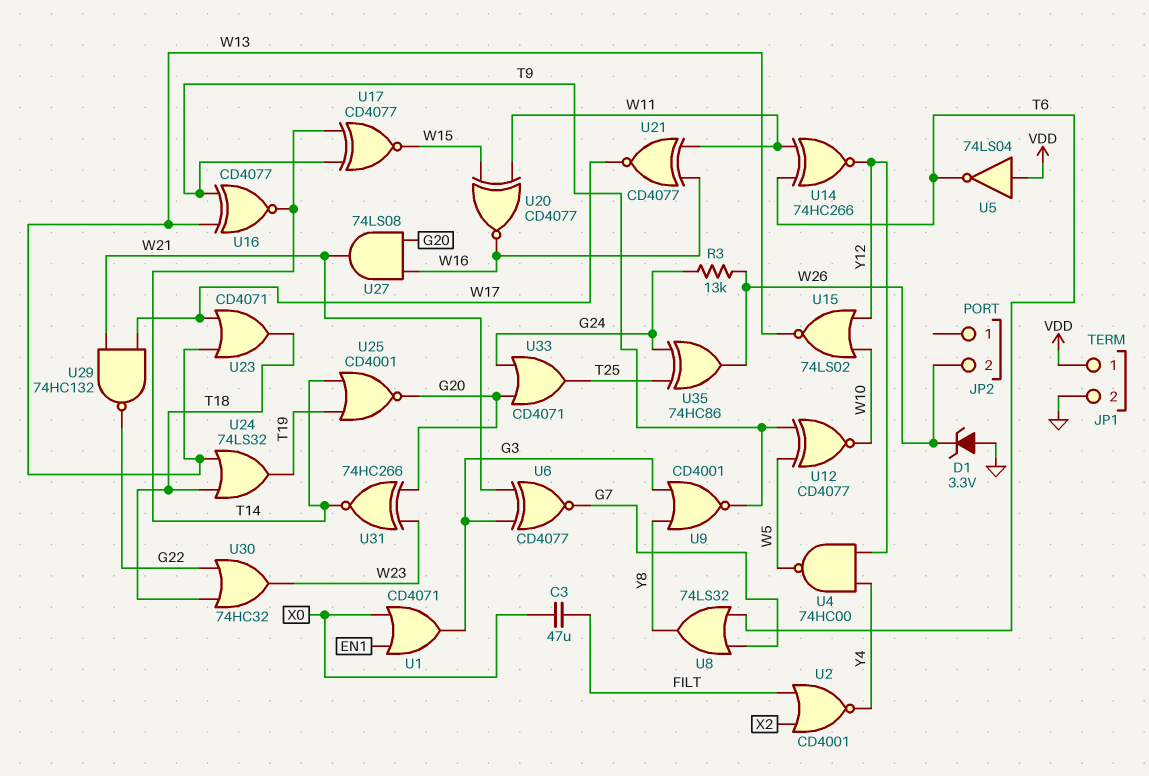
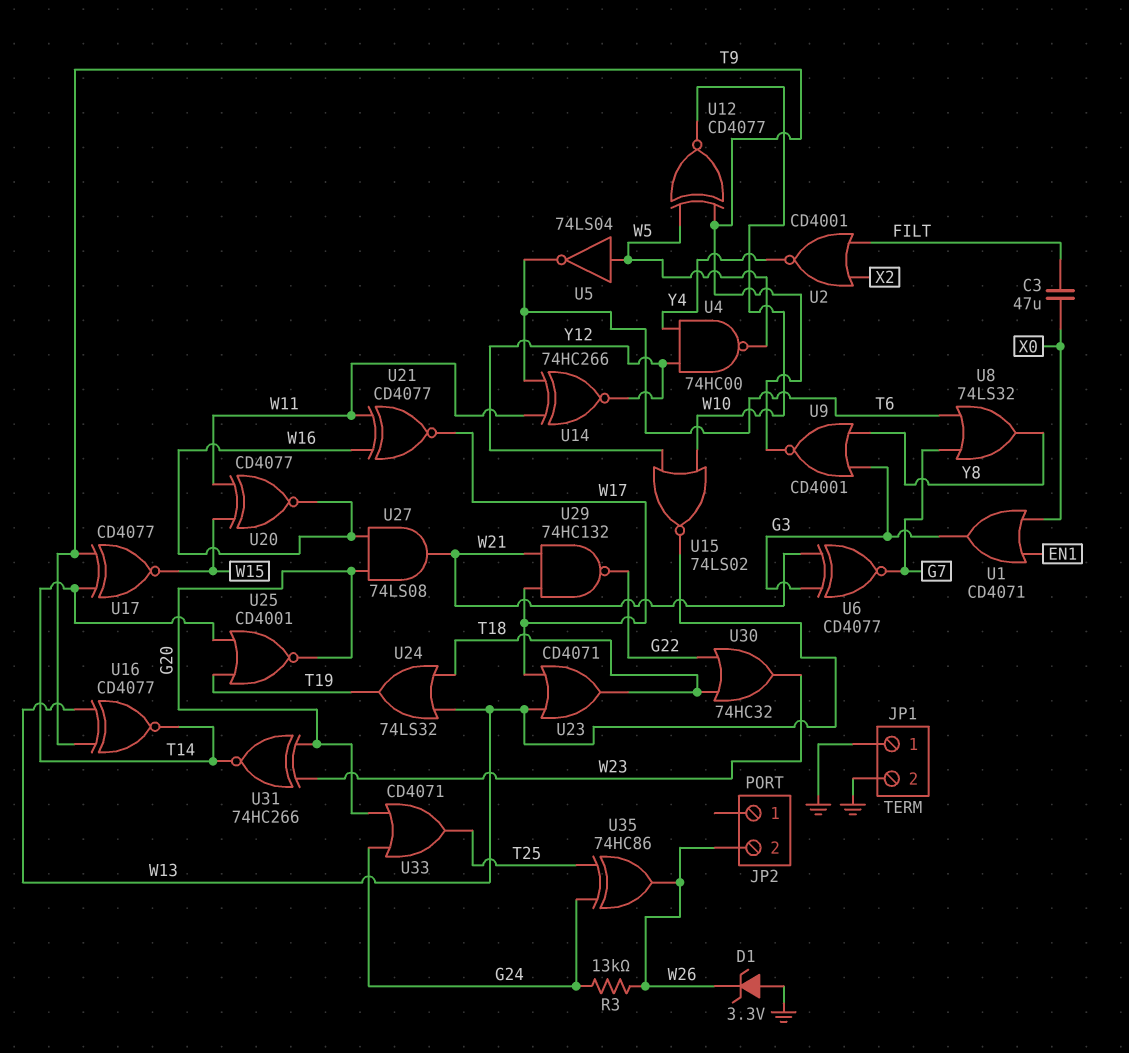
JP1 pin 1: VDD -> GND
U5: NOT 74LS04 (in VDD, out T6) -> NOT 74LS04 (in W5, out T6)

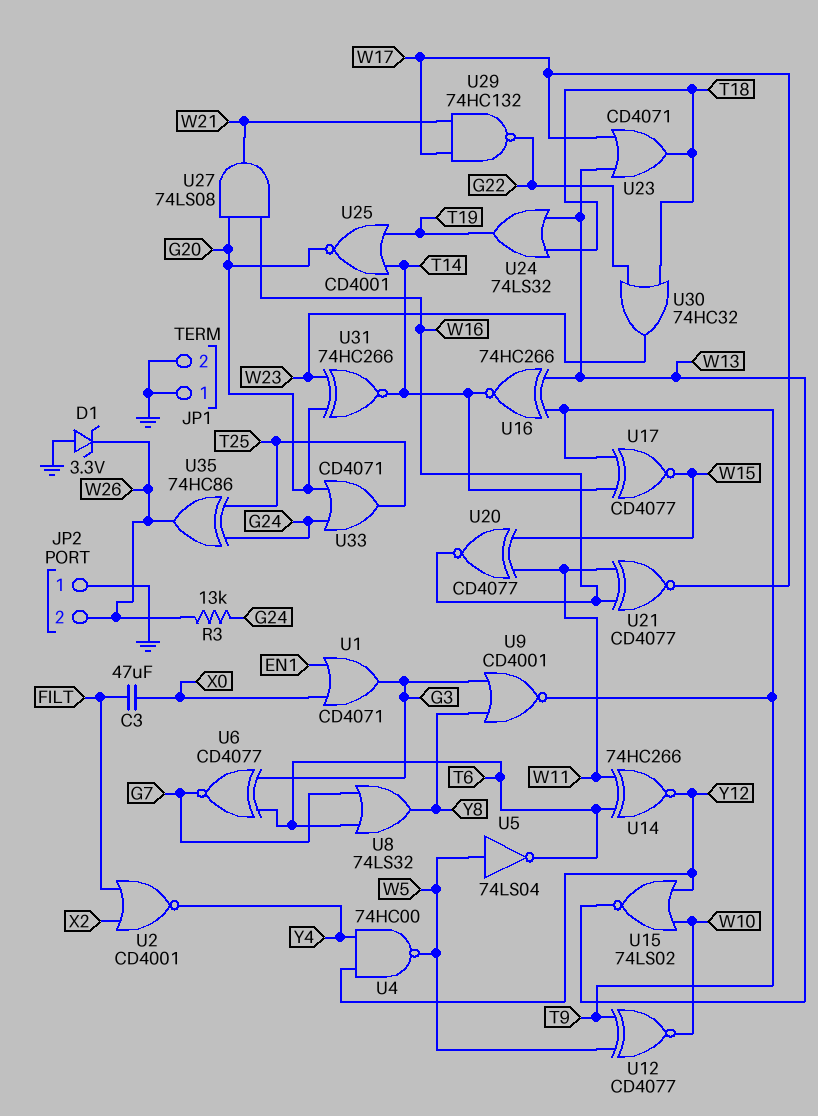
JP2 pin 1: none -> GND
U6: XNOR CD4077 (in G3, in W21, out G7) -> XNOR CD4077 (in G3, in T6, out G7)
U16: XNOR CD4077 (in T9, in W13, out T14) -> XNOR 74HC266 (in T9, in W13, out T14)

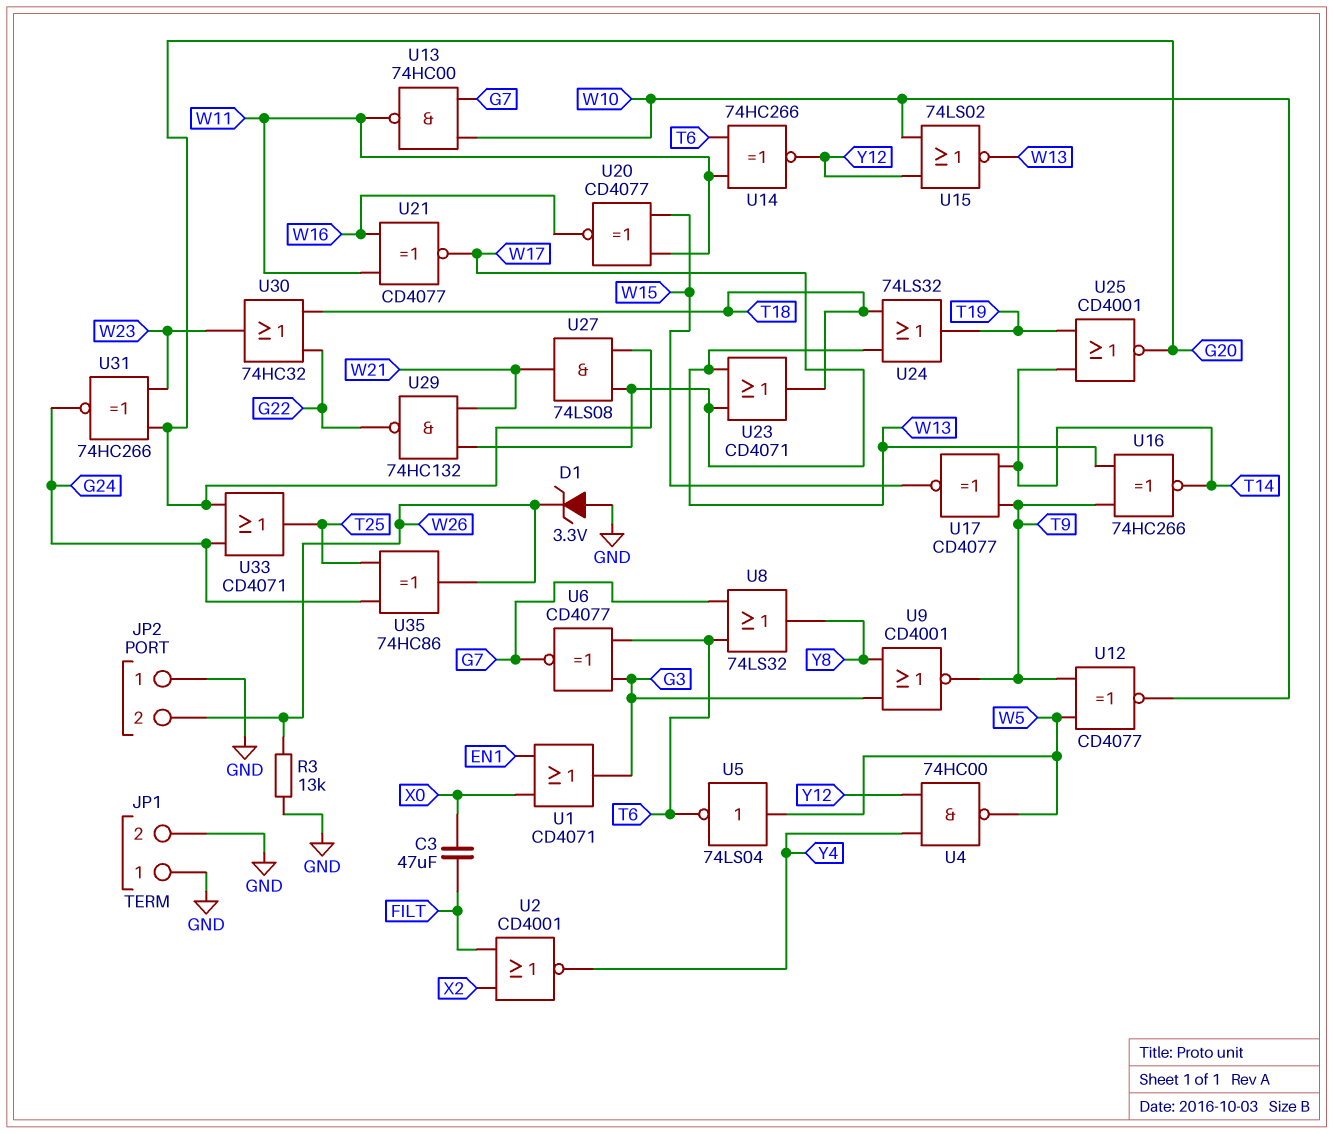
R3: 13k (G24, W26) -> 13k (GND, W26)
U13: none -> NAND 74HC00 (in G7, in W10, out W11)
U27: AND 74LS08 (in G20, in W16, out W21) -> AND 74LS08 (in G20, in W17, out W21)
U31: XNOR 74HC266 (in G20, in W23, out T14) -> XNOR 74HC266 (in G20, in W23, out G24)

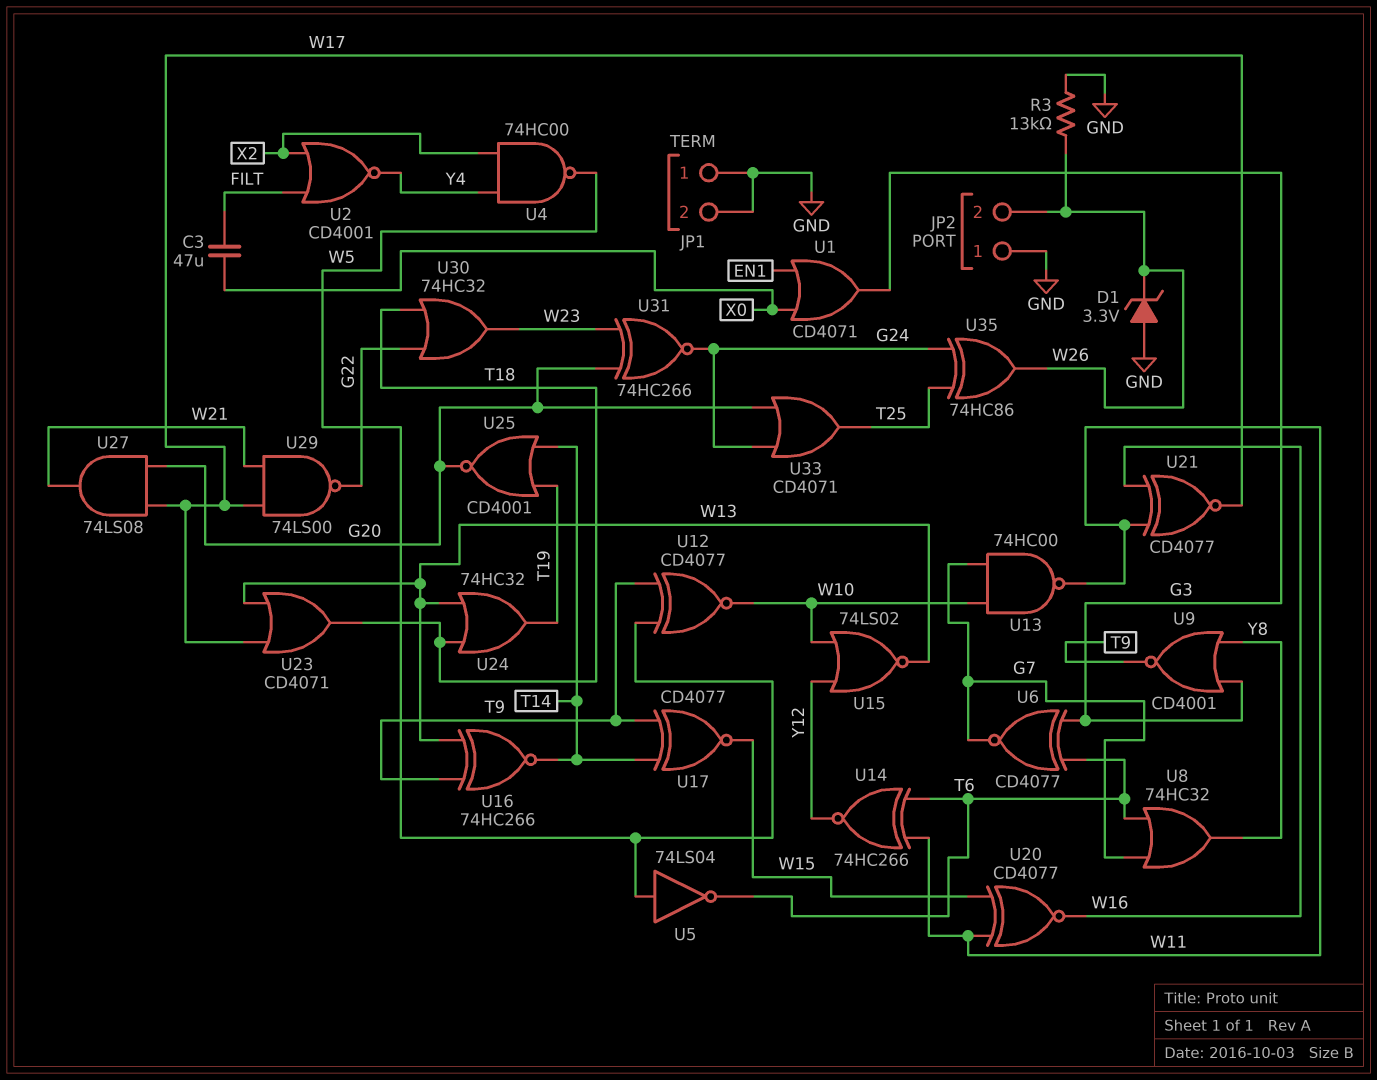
U4: NAND 74HC00 (in Y4, in Y12, out W5) -> NAND 74HC00 (in X2, in Y4, out W5)
U8: OR 74LS32 (in G7, in T6, out Y8) -> OR 74HC32 (in G7, in T6, out Y8)
U24: OR 74LS32 (in T18, in W13, out T19) -> OR 74HC32 (in T18, in W13, out T19)
U29: NAND 74HC132 (in W17, in W21, out G22) -> NAND 74LS00 (in W17, in W21, out G22)

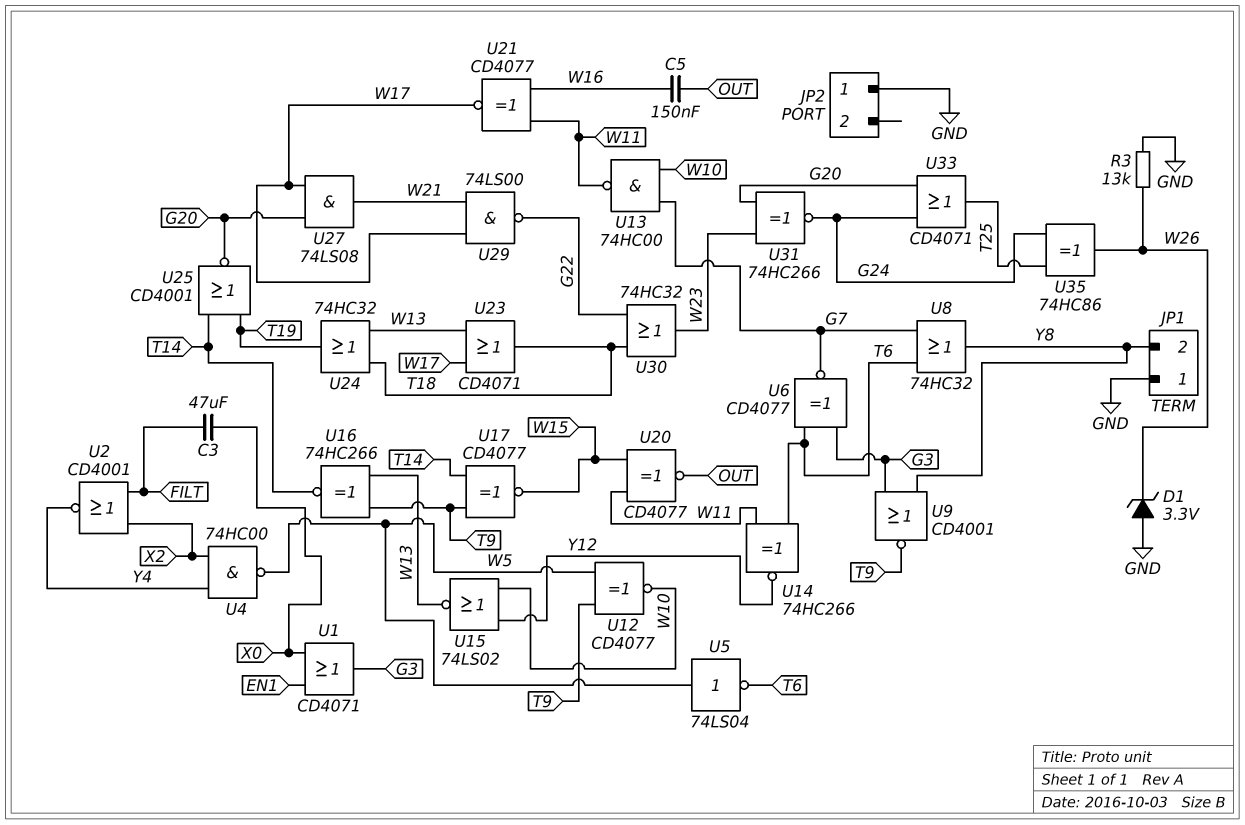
C5: none -> 150nF (OUT, W16)
JP1 pin 2: GND -> Y8
JP2 pin 2: W26 -> none
U20: XNOR CD4077 (in W11, in W15, out W16) -> XNOR CD4077 (in W11, in W15, out OUT)

